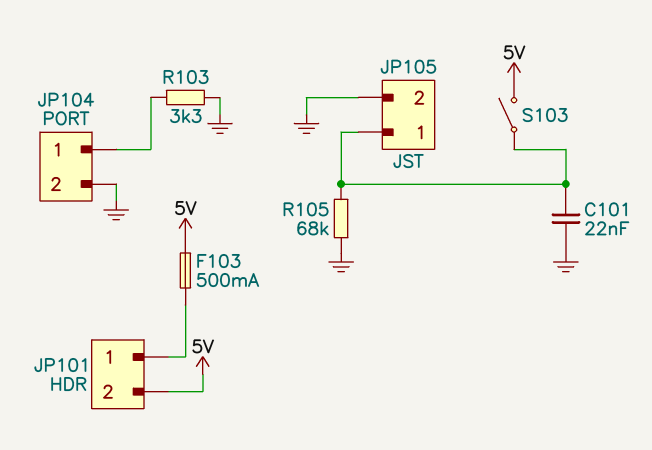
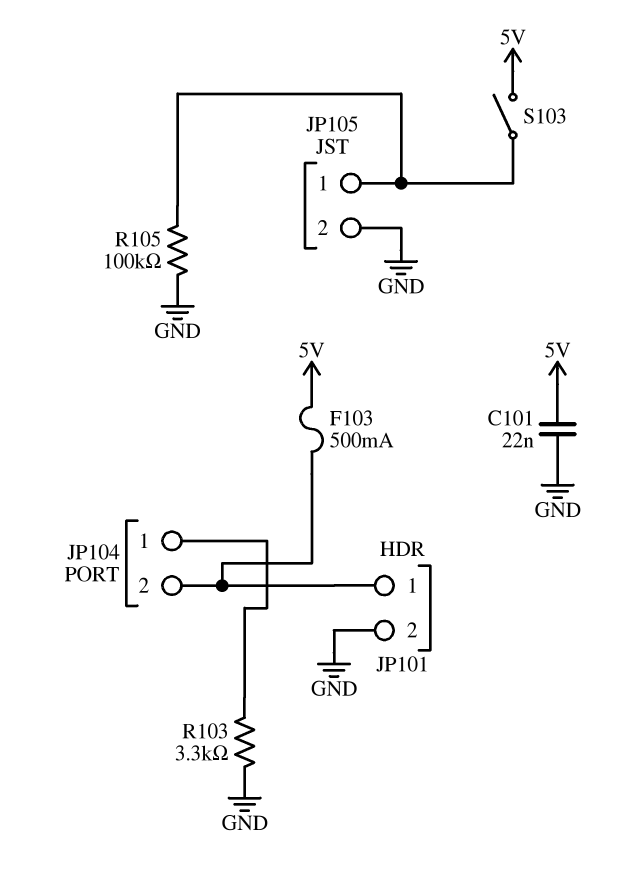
C101: 22nF (GND, JP105/1) -> 22nF (5V, GND)
JP101 pin 2: 5V -> GND
JP104 pin 2: GND -> JP101/1
R105: 68k (GND, JP105/1) -> 100k (GND, JP105/1)

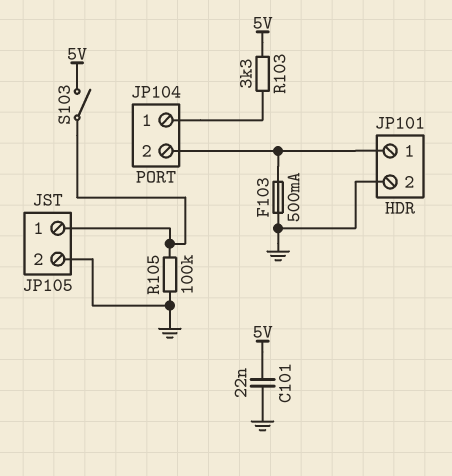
F103: 500mA (5V, JP101/1) -> 500mA (GND, JP101/1)
R103: 3.3k (GND, JP104/1) -> 3.3k (5V, JP104/1)

